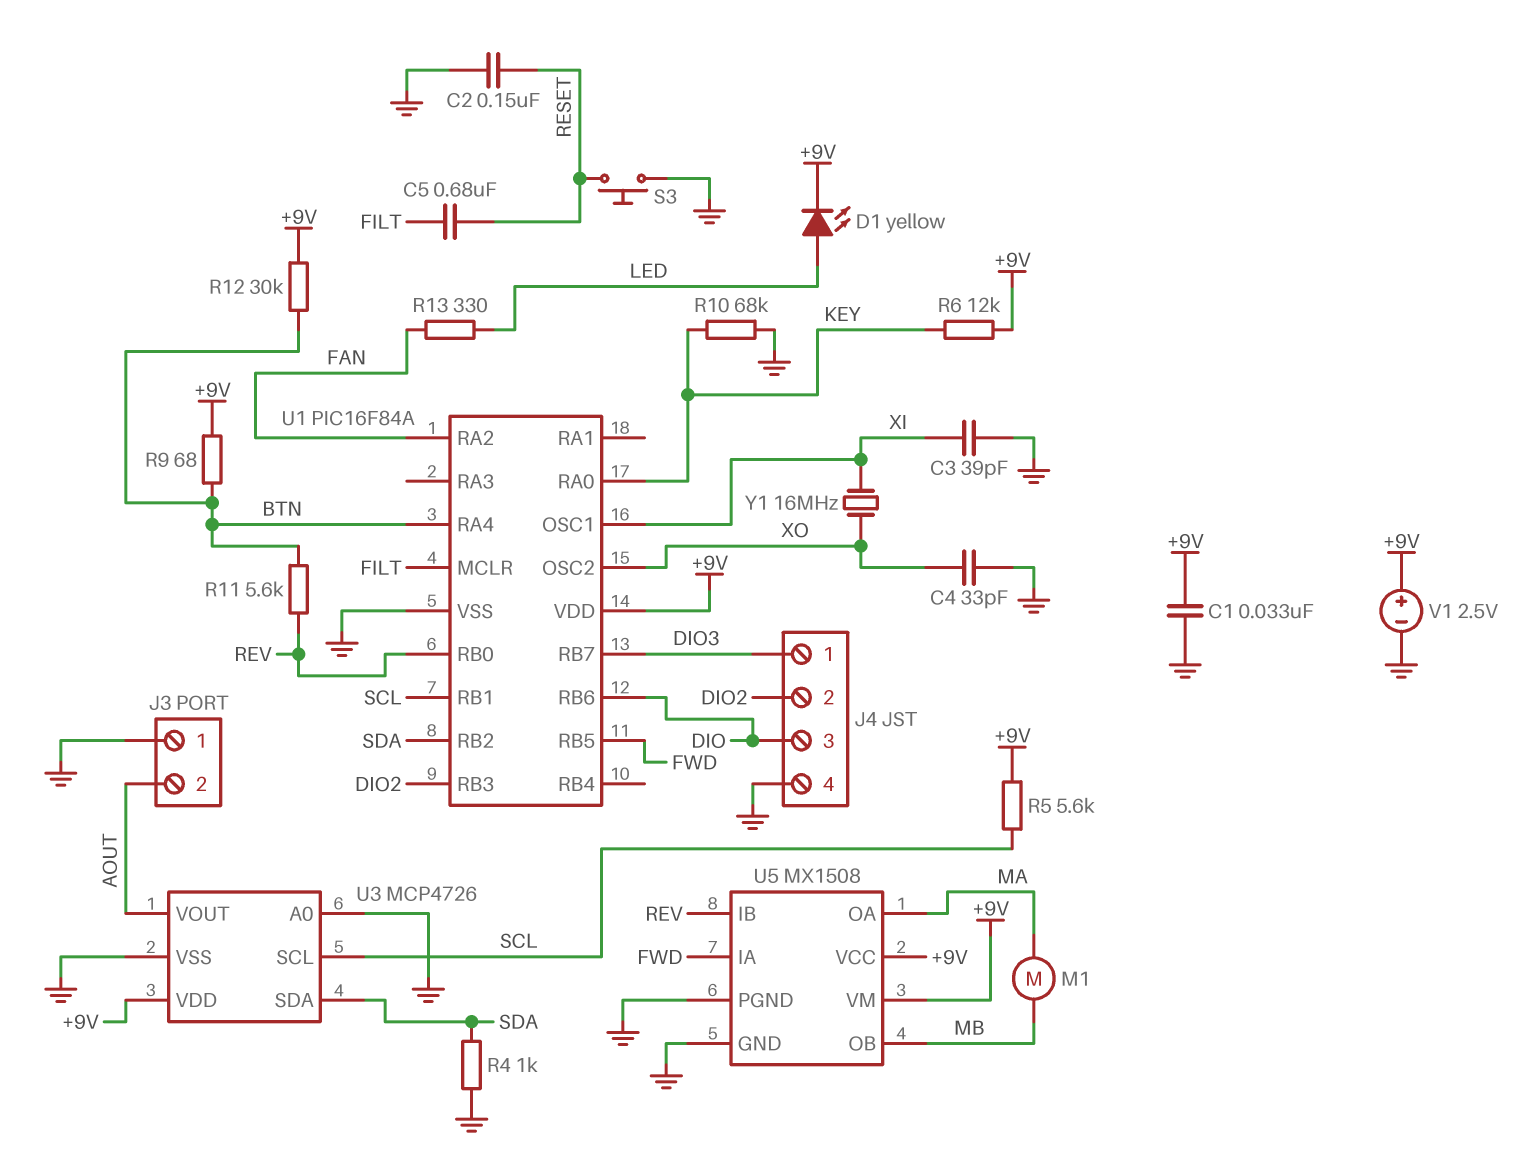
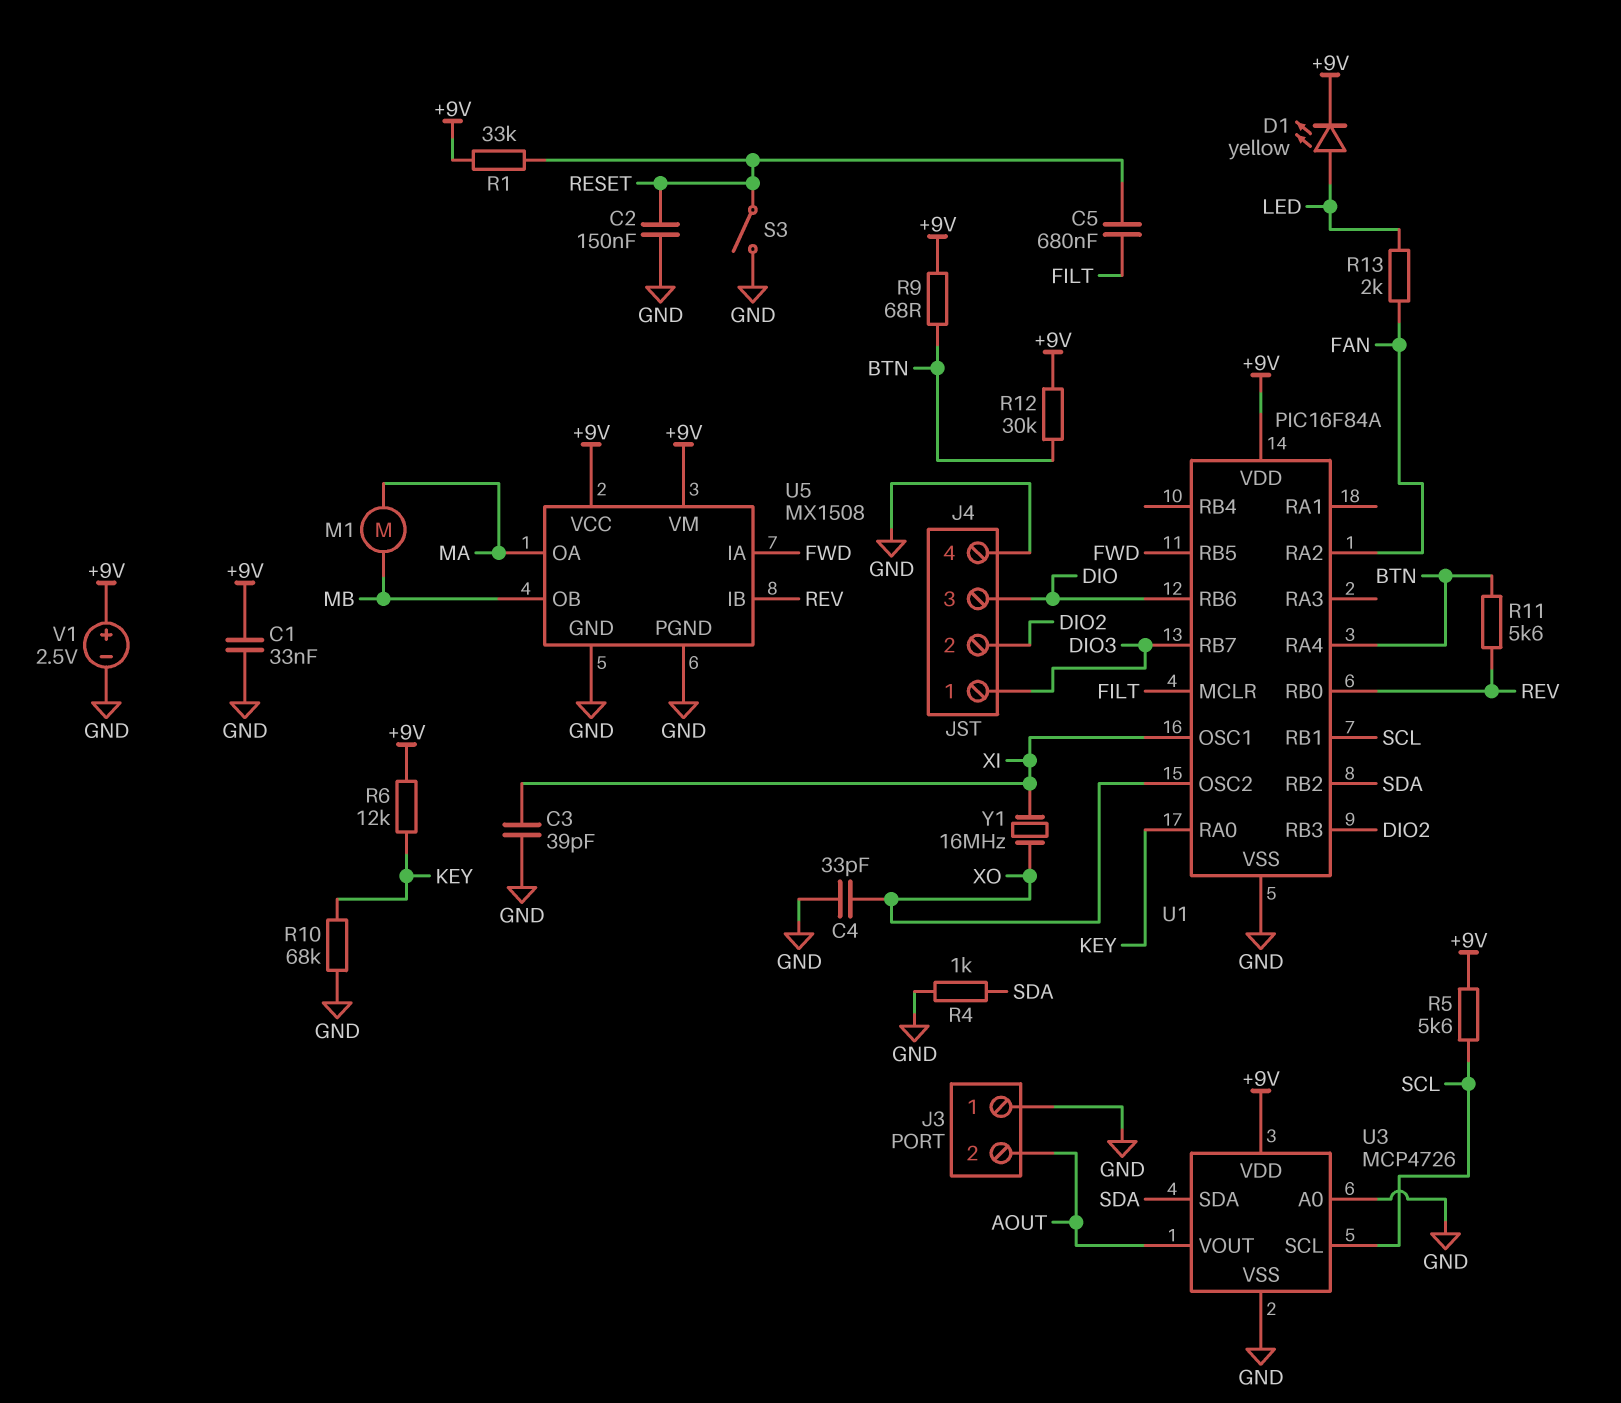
R1: none -> 33k (+9V, RESET)
R13: 330 (FAN, LED) -> 2k (FAN, LED)
S3: button (GND, RESET) -> switch (GND, RESET)

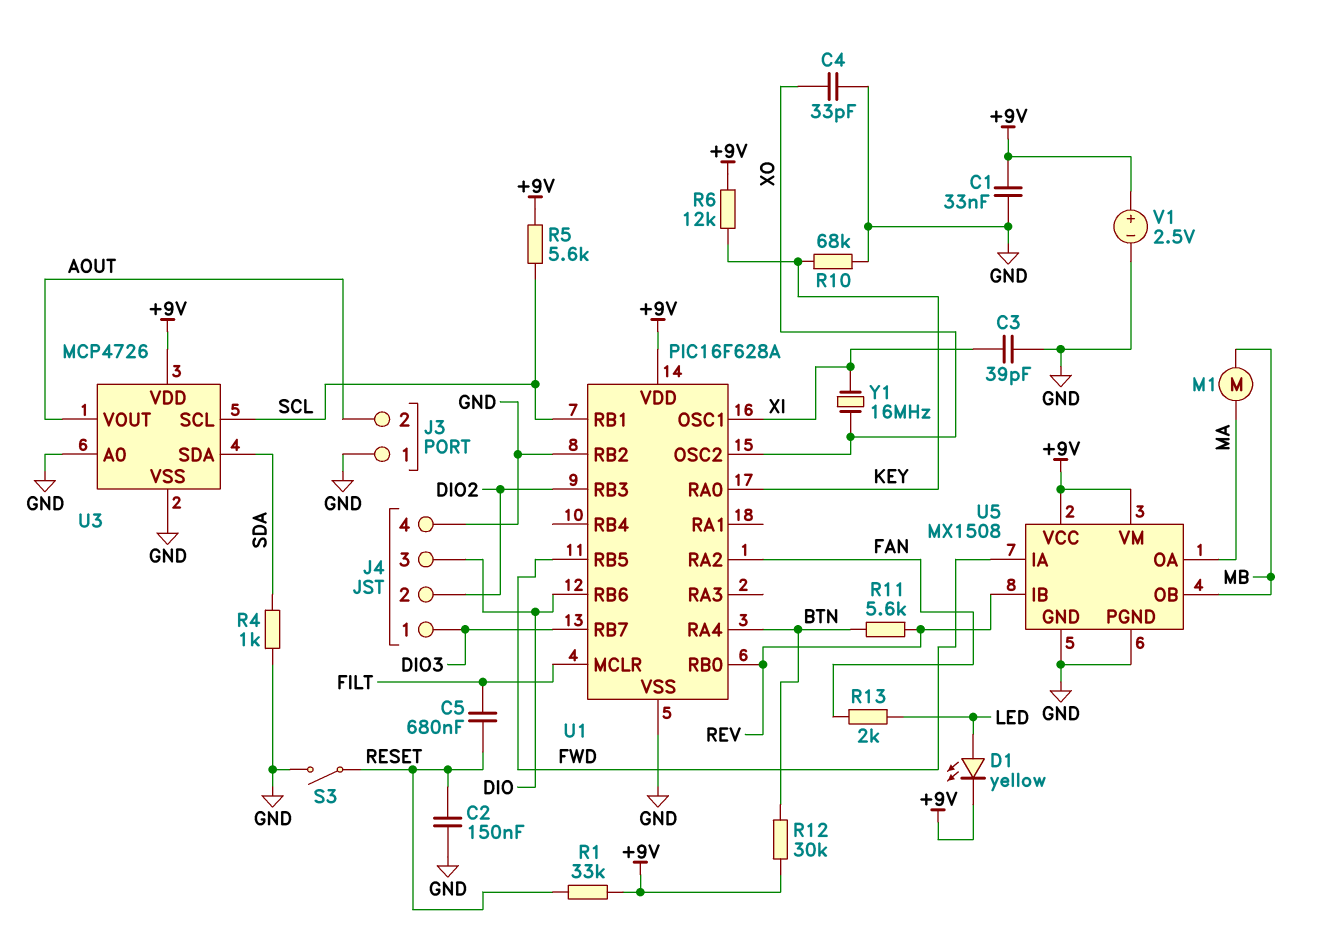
R9: 68 (+9V, BTN) -> none
U1: PIC16F84A -> PIC16F628A
U1 pin RB2: SDA -> GND

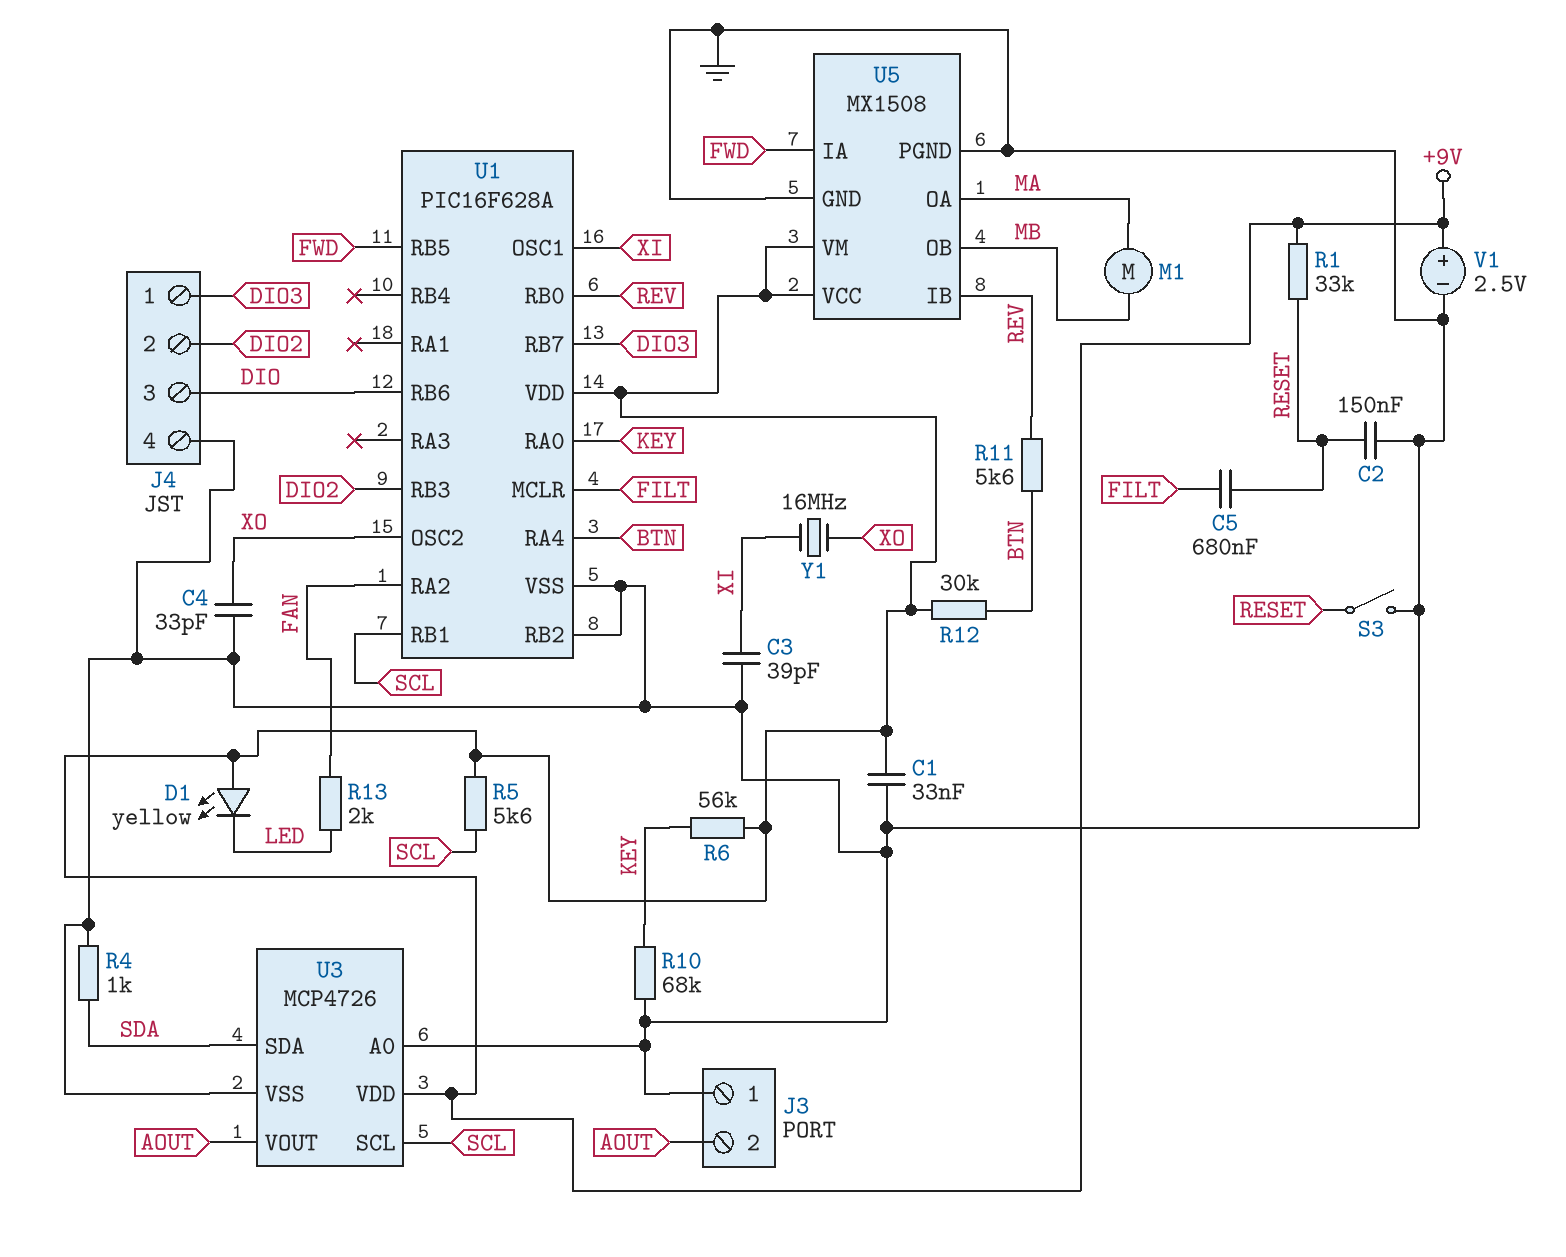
D1: LED yellow (A LED, K +9V) -> LED yellow (A +9V, K LED)
R6: 12k (+9V, KEY) -> 56k (+9V, KEY)

